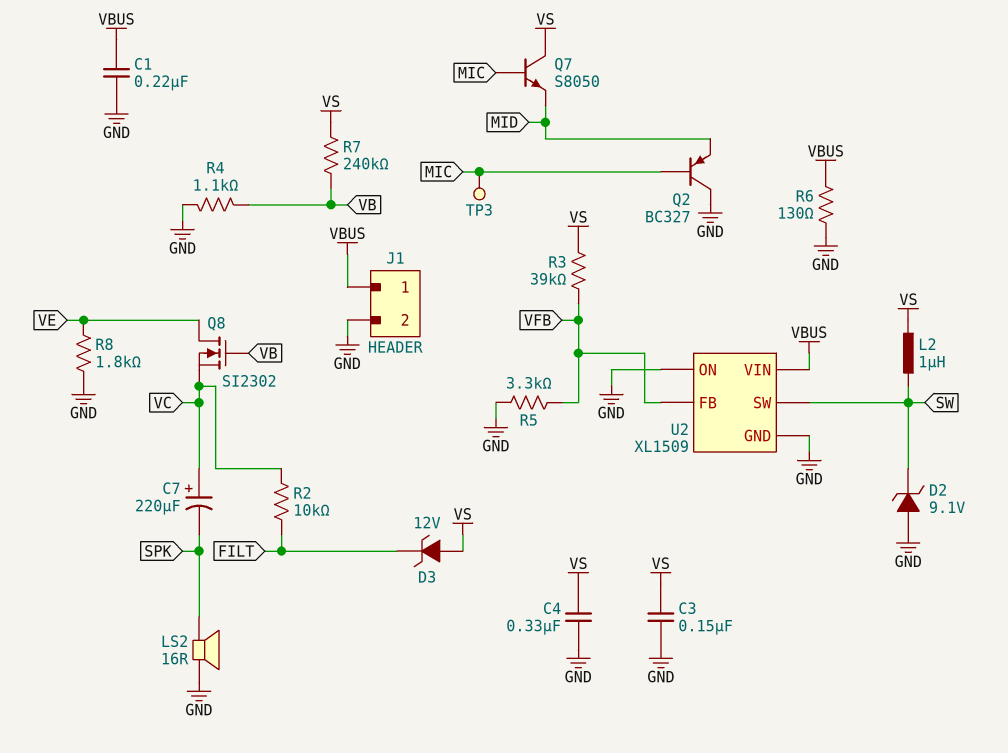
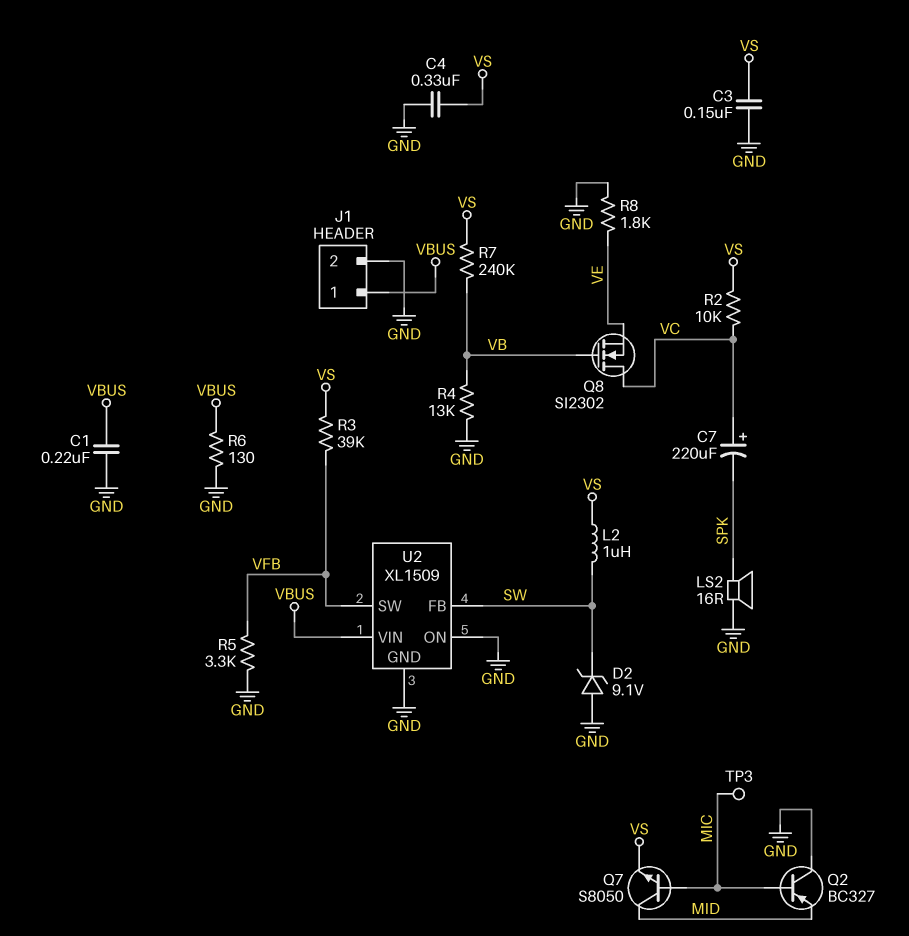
D3: zener 12V (A VS, K FILT) -> none
Q7: NPN S8050 (B MIC, C VS, E MID) -> NPN S8050 (B MIC, C MID, E VS)
Q8: NMOS SI2302 (G VB, D VE, S VC) -> NMOS SI2302 (G VB, D VC, S VE)
R2: 10k (FILT, VC) -> 10k (VC, VS)
R4: 1.1k (GND, VB) -> 13k (GND, VB)
U2 pin FB: VFB -> SW
U2 pin SW: SW -> VFB

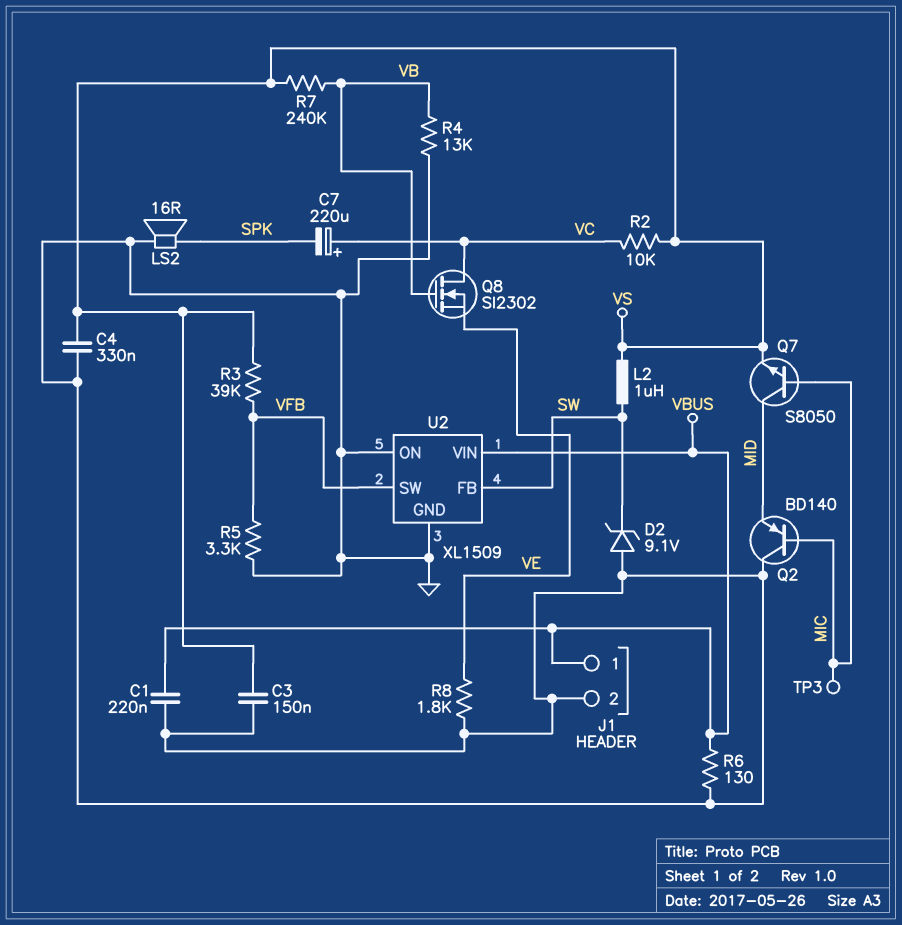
Q2: PNP BC327 (B MIC, C GND, E MID) -> PNP BD140 (B MIC, C GND, E MID)

